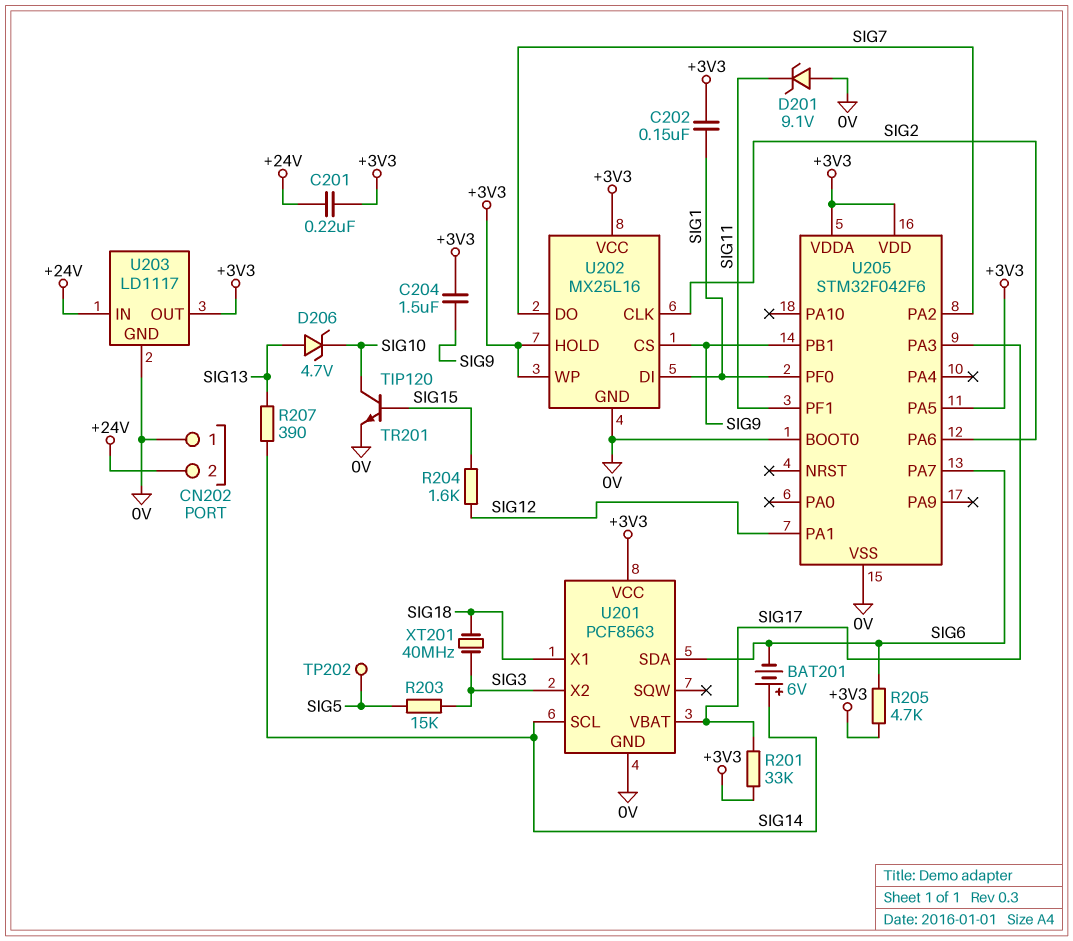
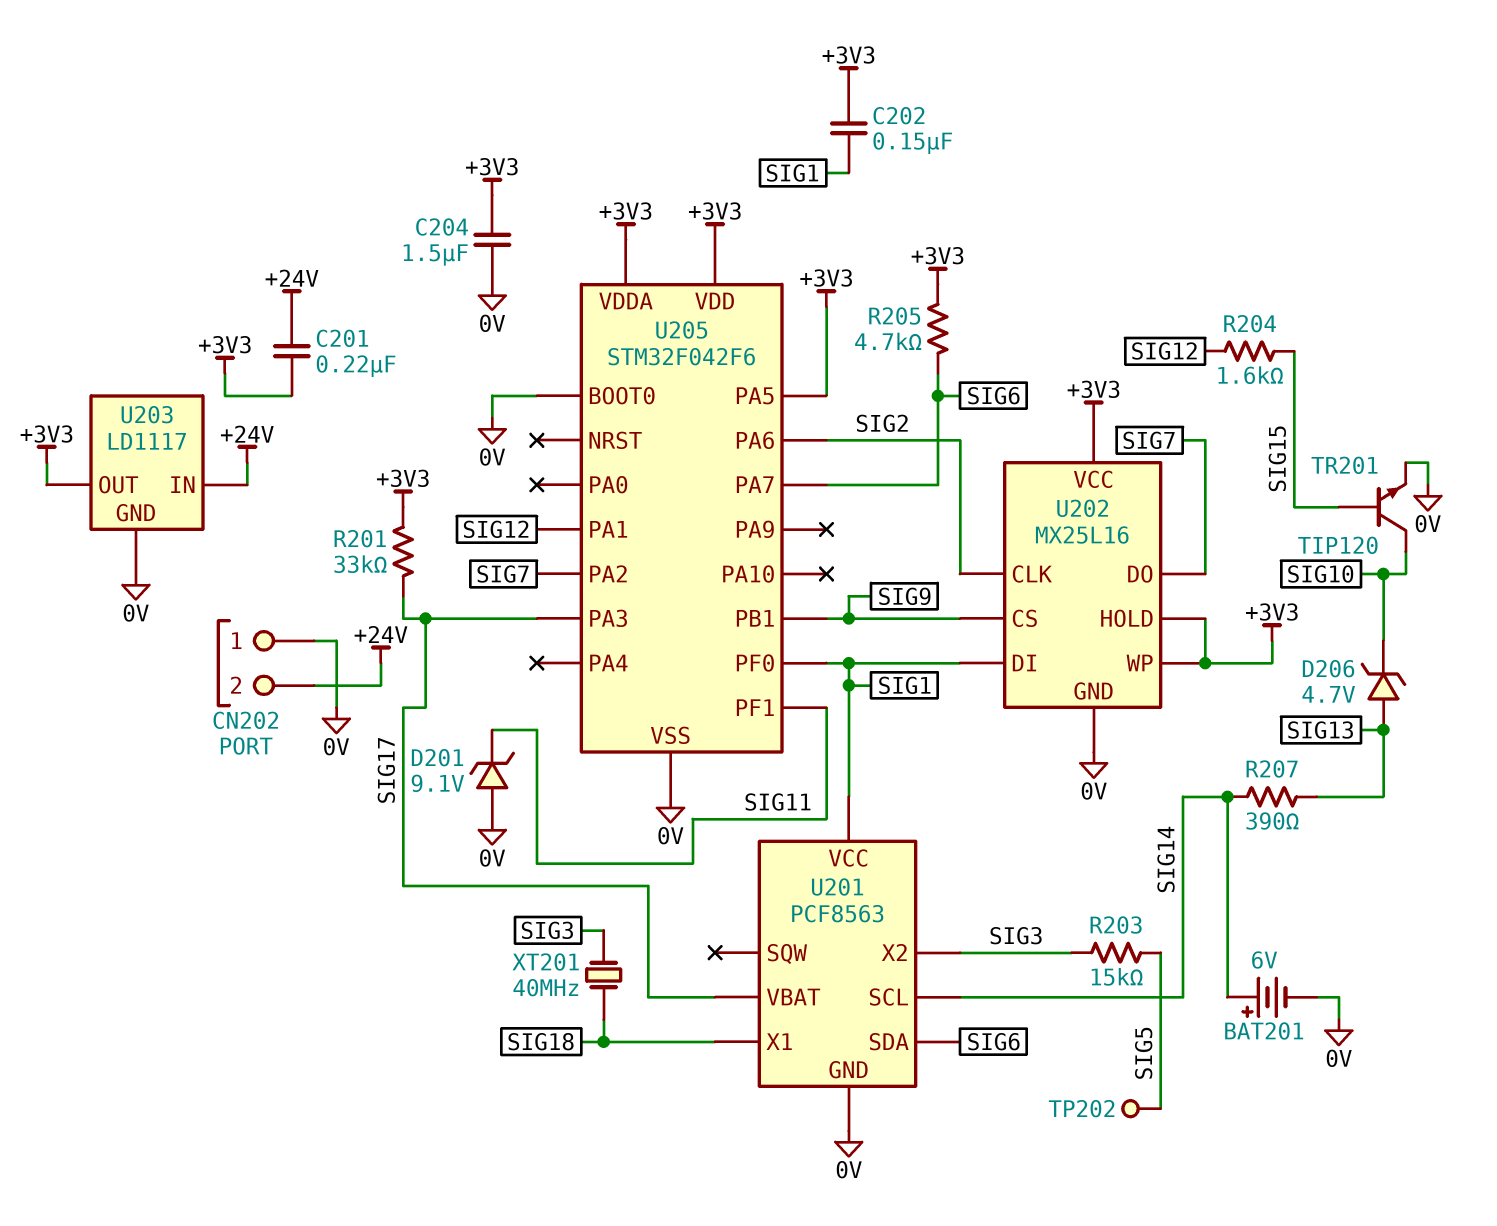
BAT201: 6V (plus SIG14, minus SIG6) -> 6V (plus SIG14, minus 0V)
C204: 1.5uF (+3V3, SIG9) -> 1.5uF (+3V3, 0V)
U201 pin VCC: +3V3 -> SIG1

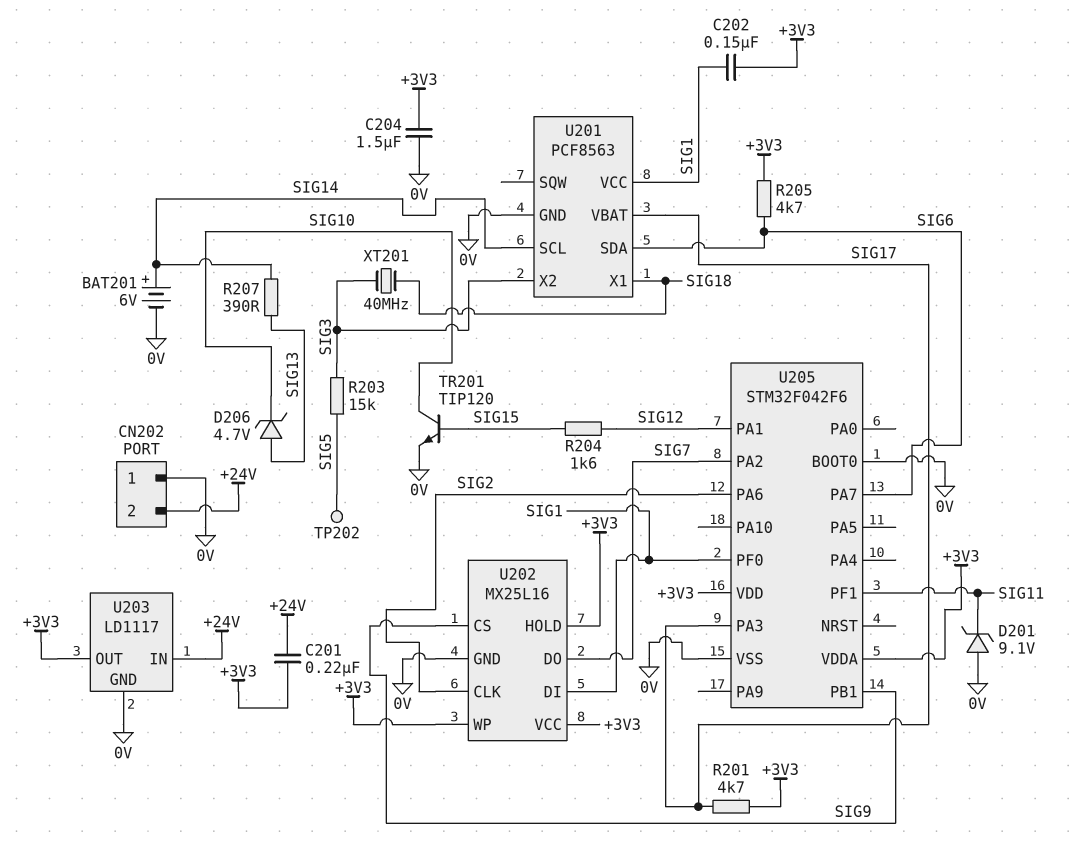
R201: 33k (+3V3, SIG17) -> 4.7k (+3V3, SIG17)
U205 pin PA5: +3V3 -> none

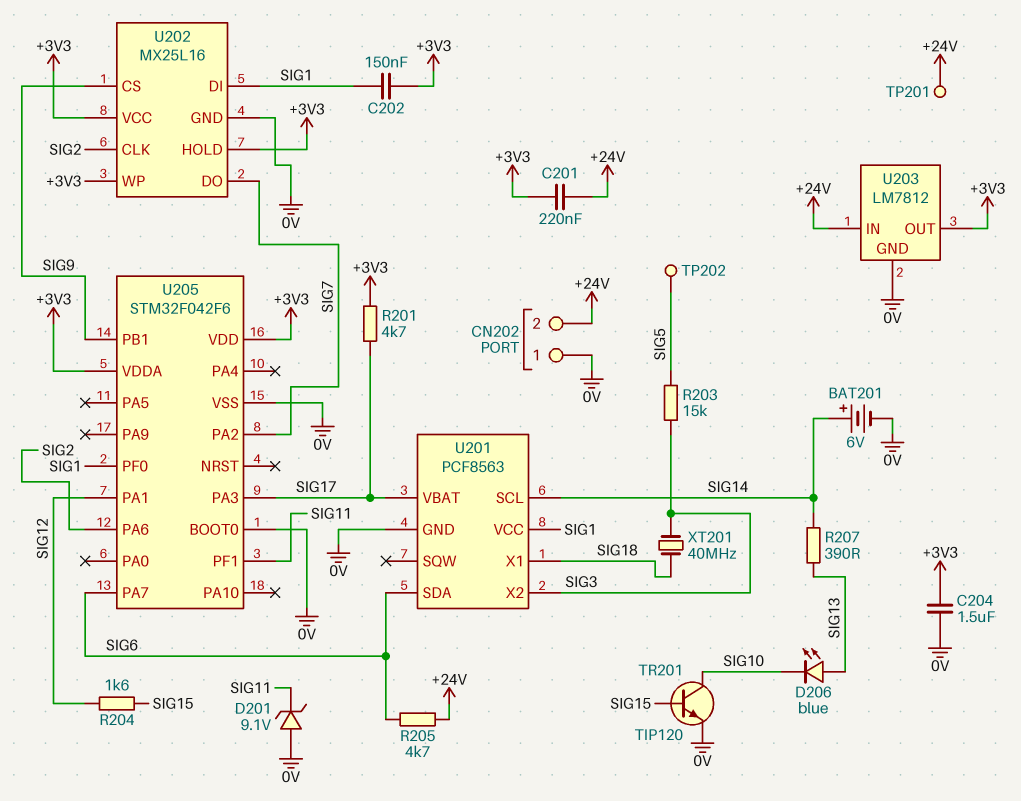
D206: zener 4.7V (A SIG13, K SIG10) -> LED blue (A SIG13, K SIG10)
R205: 4.7k (+3V3, SIG6) -> 4.7k (+24V, SIG6)
TP201: none -> test point (+24V)
U203: LD1117 -> LM7812

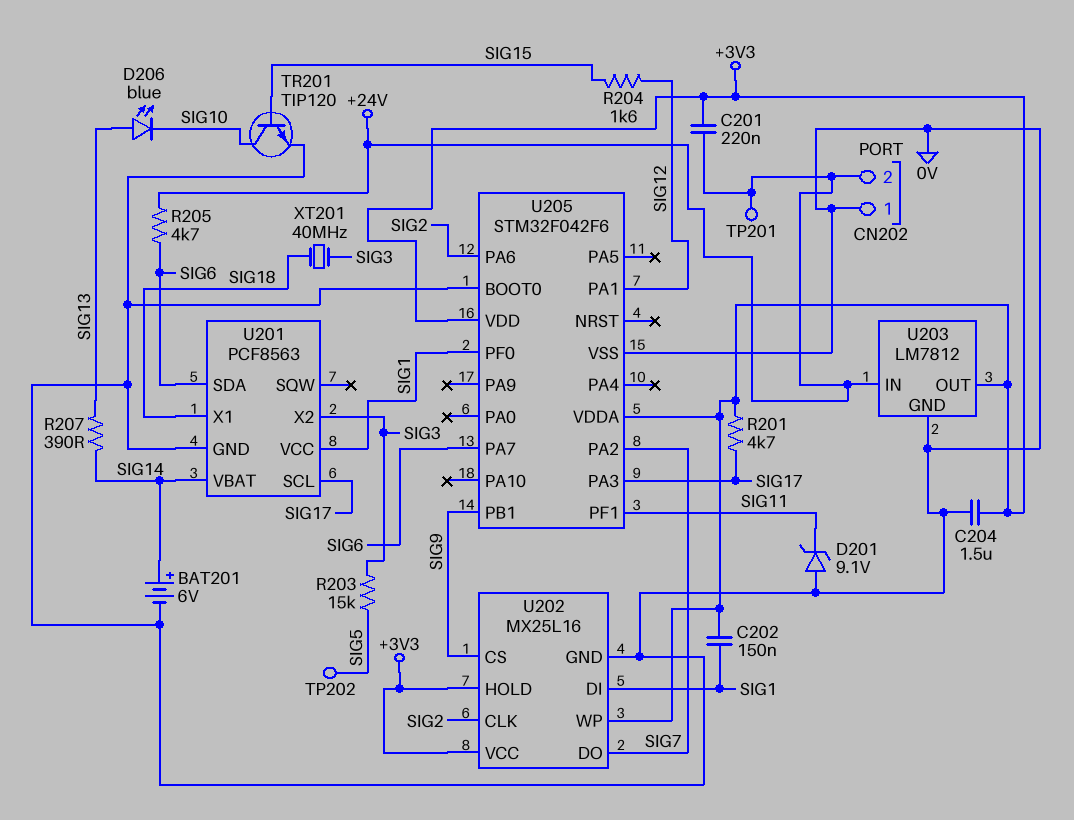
U201 pin SCL: SIG14 -> SIG17
U201 pin VBAT: SIG17 -> SIG14

